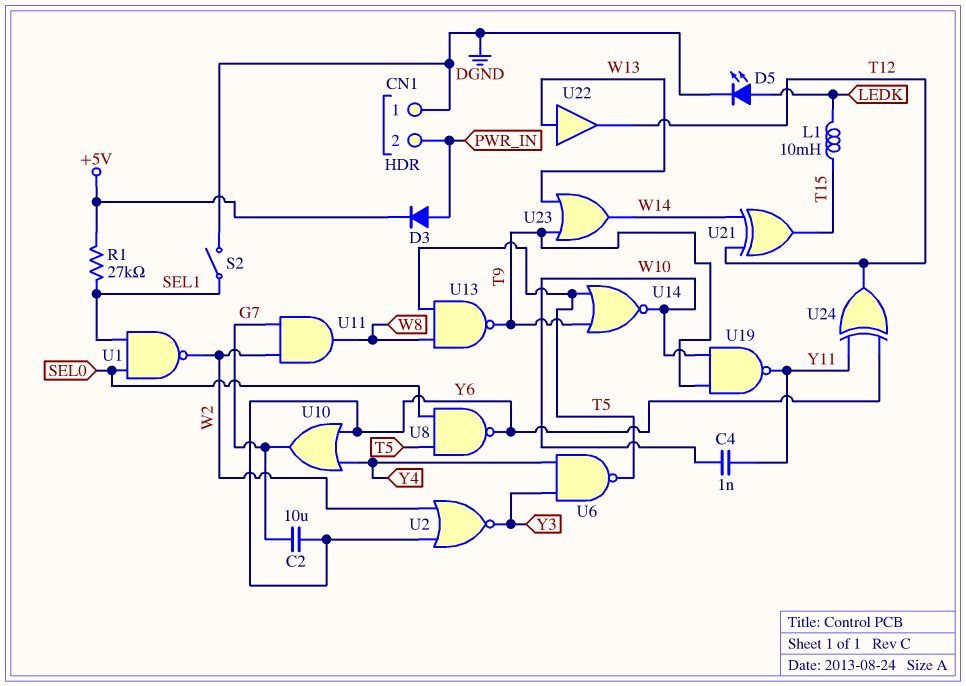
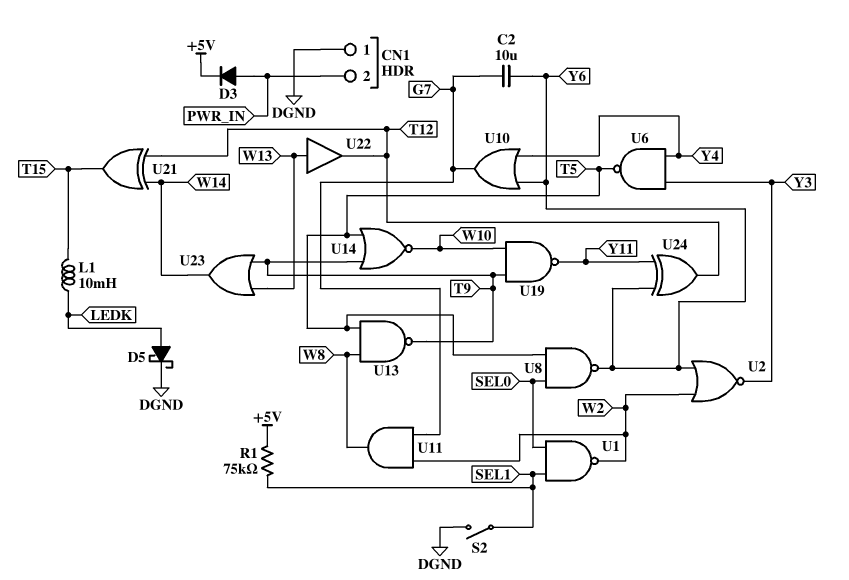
C4: 1nF (W10, Y11) -> none
D5: LED (A LEDK, K DGND) -> schottky (A LEDK, K DGND)
R1: 27k (+5V, SEL1) -> 75k (+5V, SEL1)

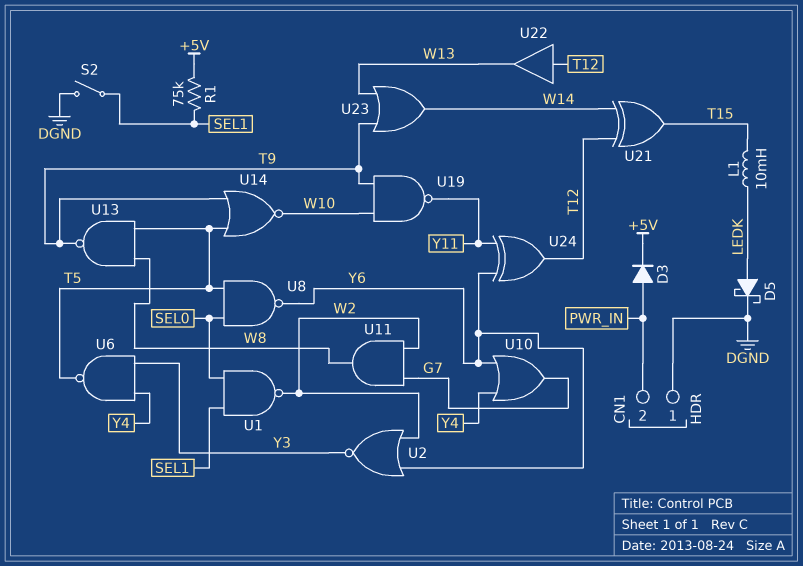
C2: 10uF (G7, Y6) -> none
U22: buffer (in W13, out T12) -> buffer (in T12, out W13)

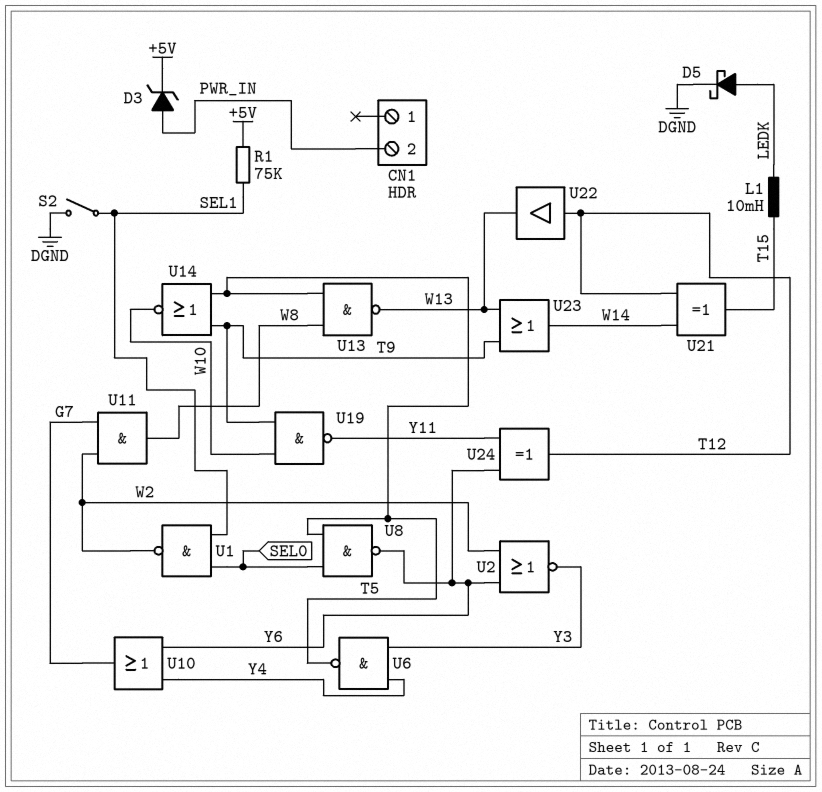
CN1 pin 1: DGND -> none
D3: diode (A PWR_IN, K +5V) -> zener (A PWR_IN, K +5V)
U13: NAND (in T5, in W8, out T9) -> NAND (in T5, in W8, out W13)

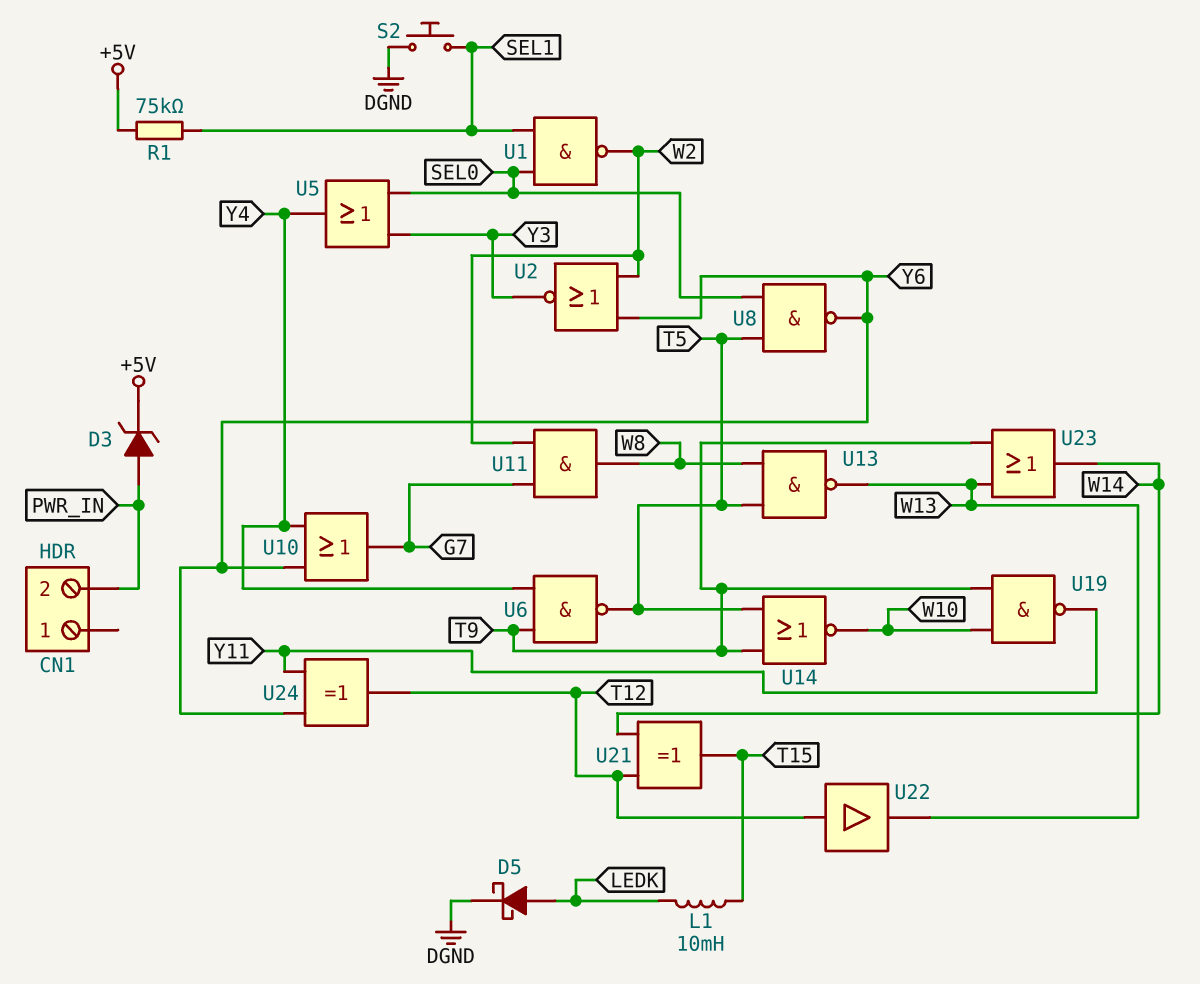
S2: switch (DGND, SEL1) -> button (DGND, SEL1)
U5: none -> OR (in SEL0, in Y3, out Y4)
U6: NAND (in Y3, in Y4, out T5) -> NAND (in T9, in Y4, out T5)

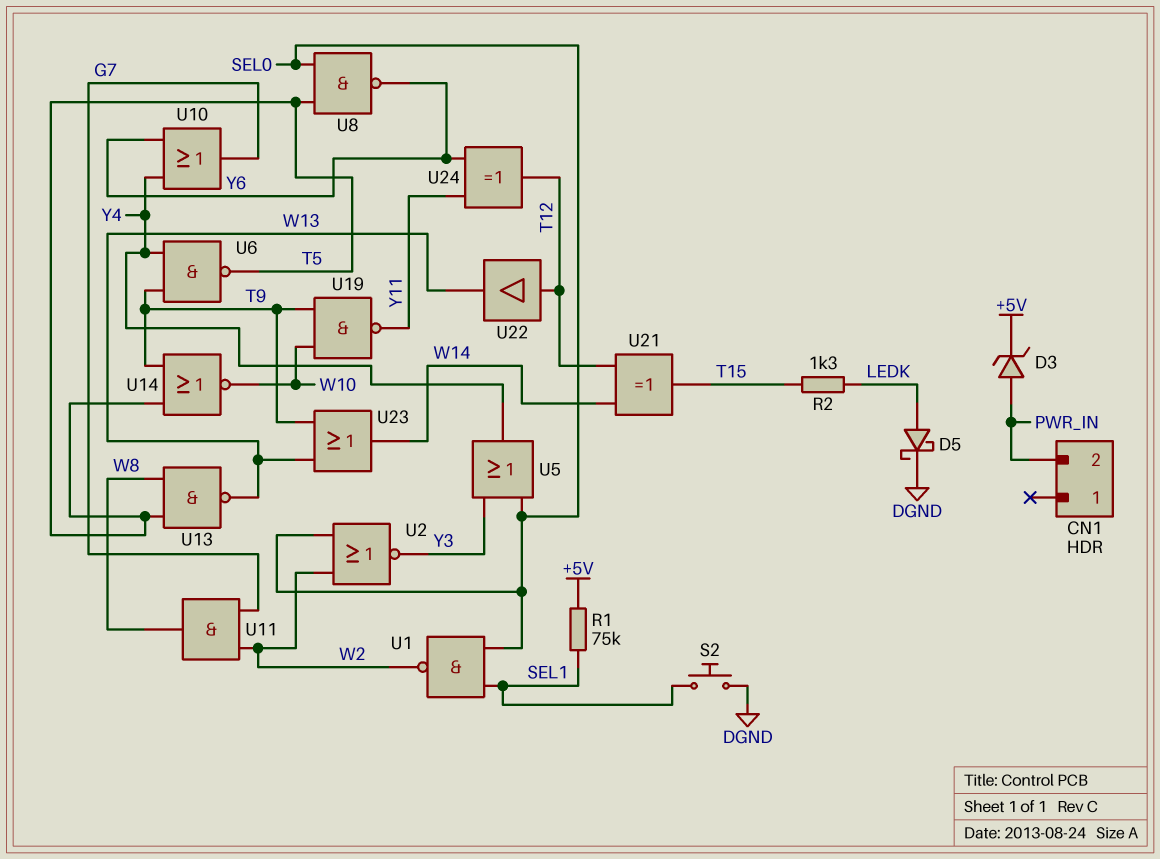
L1: 10mH (LEDK, T15) -> none
R2: none -> 1.3k (LEDK, T15)
U2: NOR (in W2, in Y6, out Y3) -> NOR (in SEL0, in W2, out Y3)

